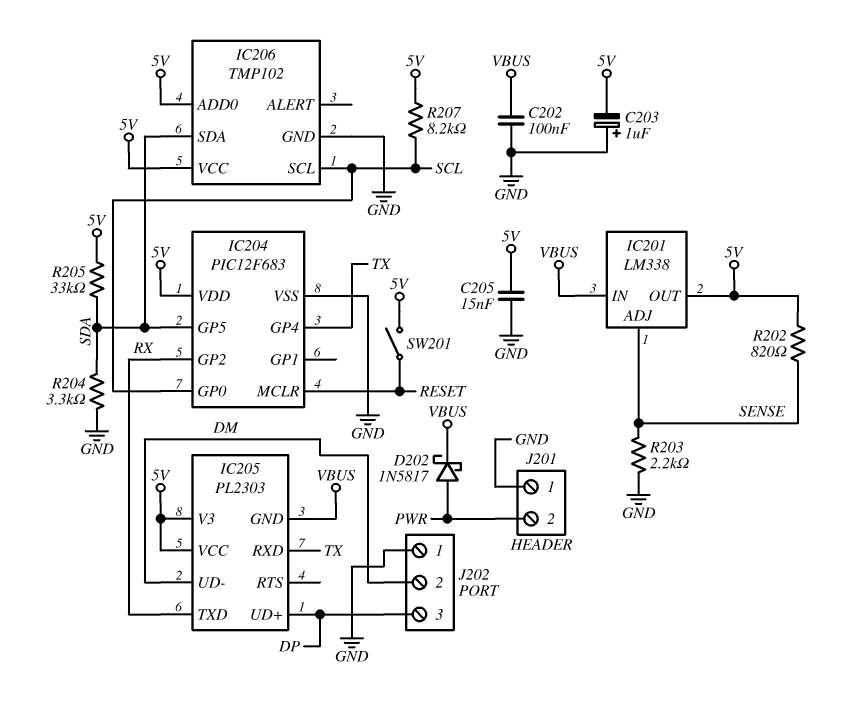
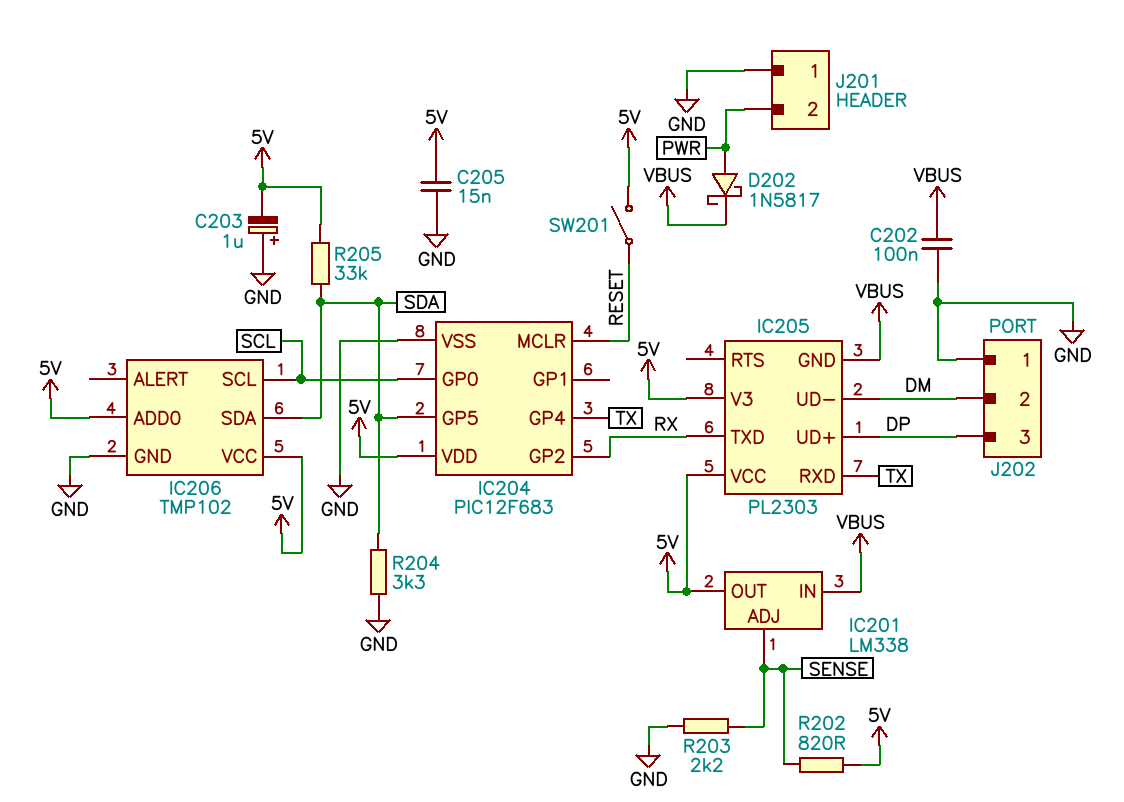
R207: 8.2k (5V, SCL) -> none

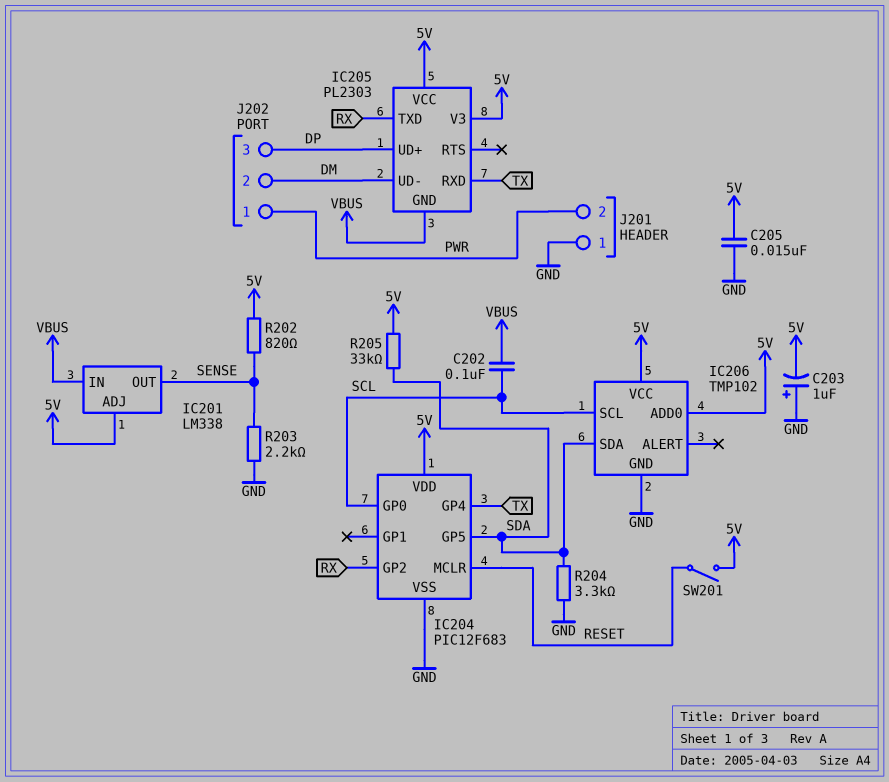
C202: 100nF (GND, VBUS) -> 100nF (SCL, VBUS)
D202: schottky 1N5817 (A PWR, K VBUS) -> none
IC201 pin ADJ: SENSE -> 5V
IC201 pin OUT: 5V -> SENSE
J202 pin 1: GND -> PWR

